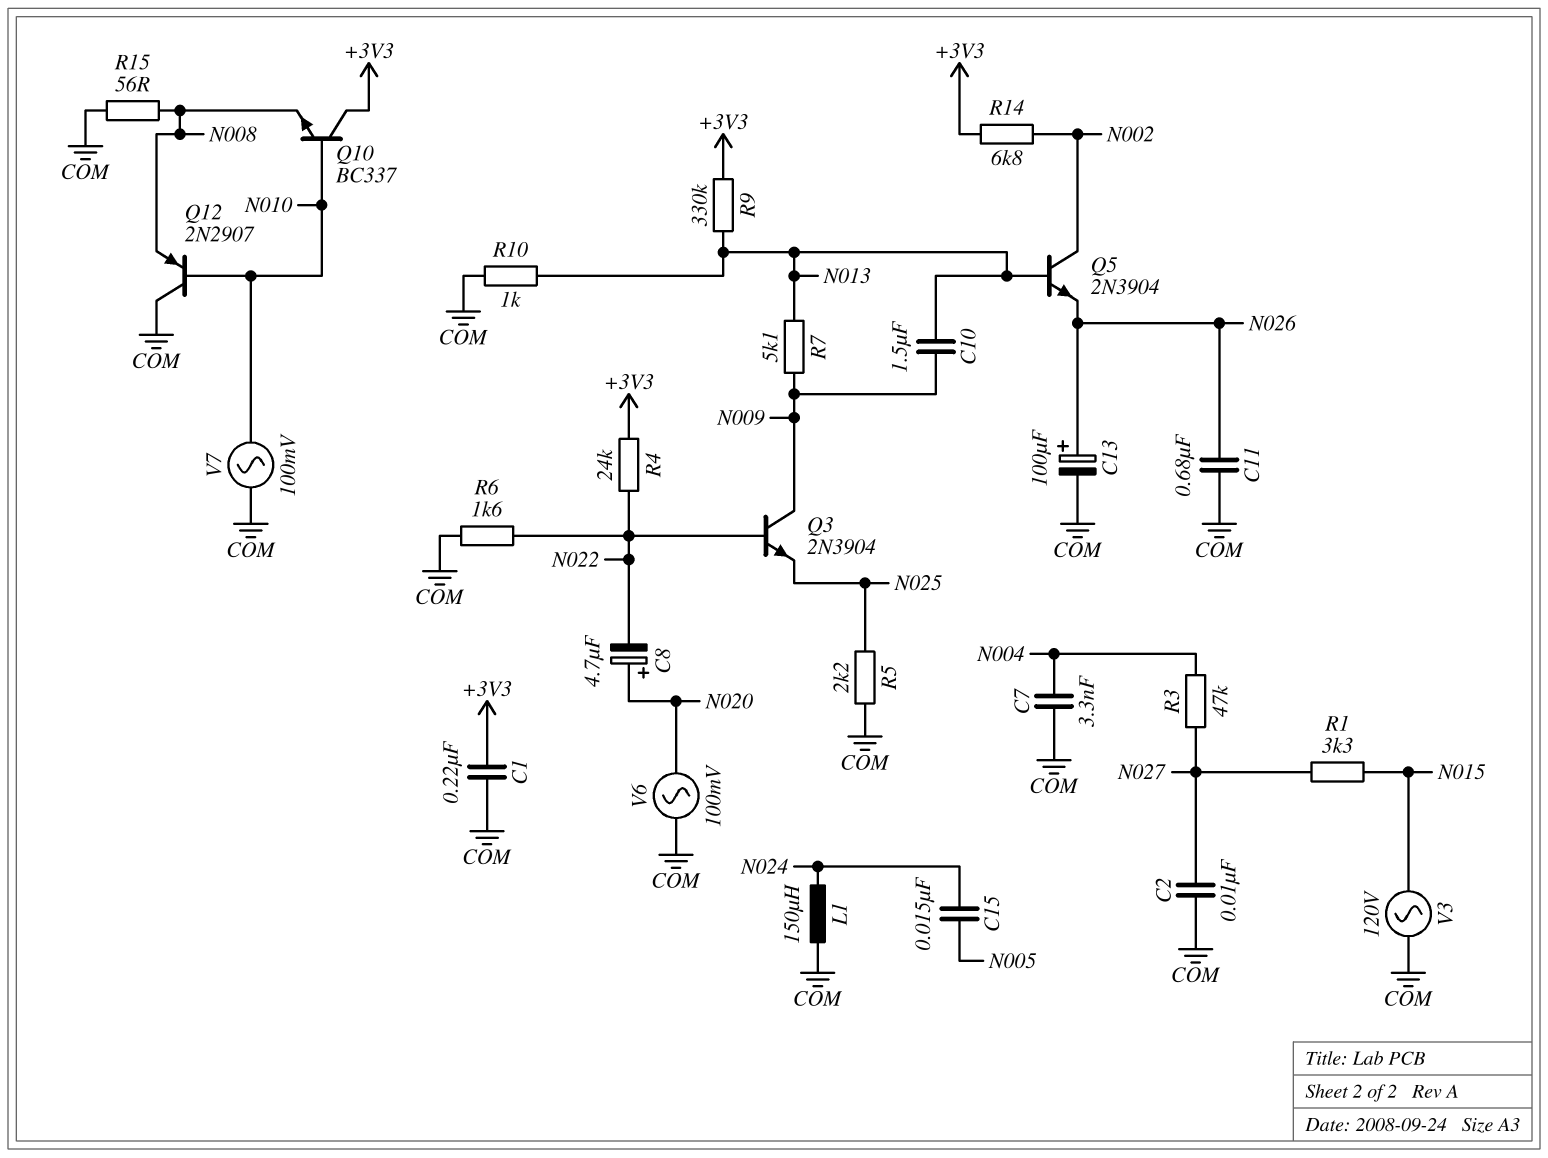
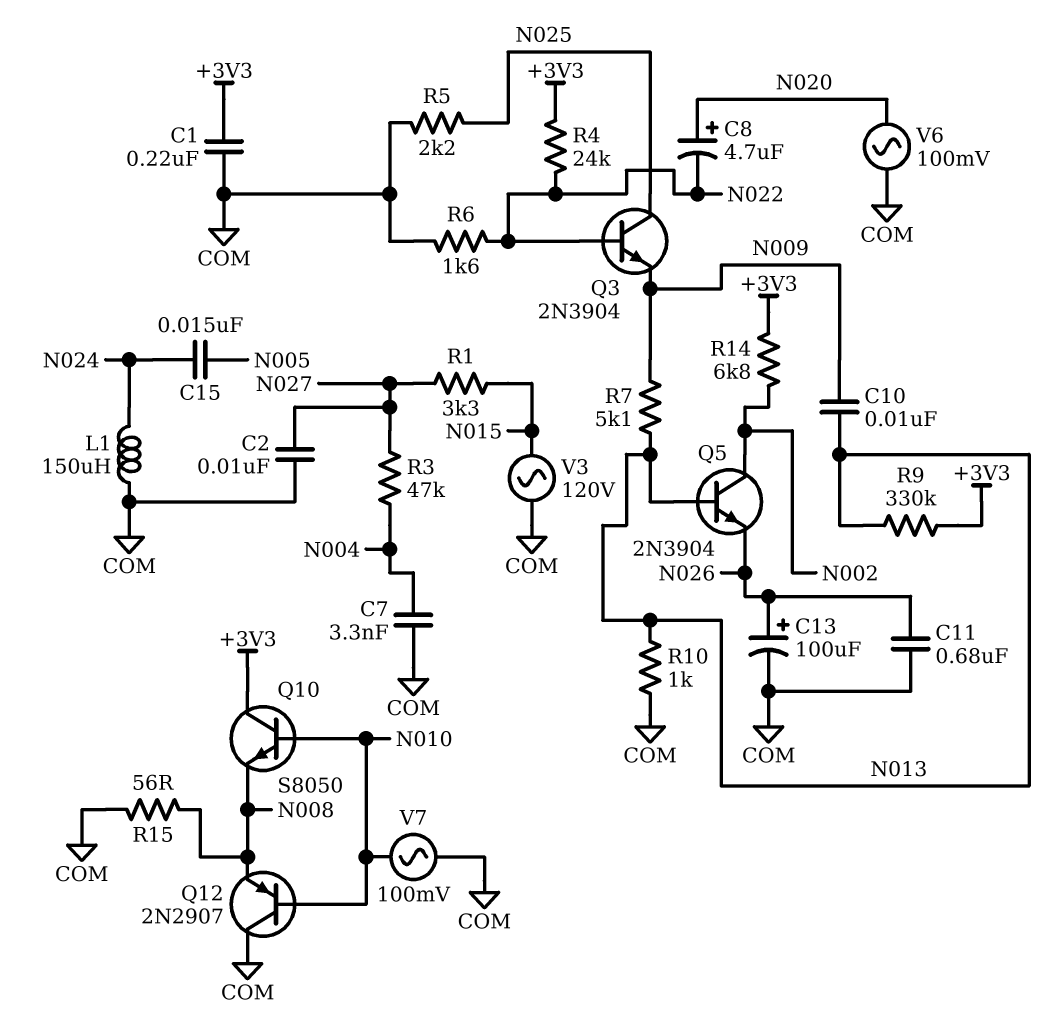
C10: 1.5uF (N009, N013) -> 10nF (N009, N013)
Q3: NPN 2N3904 (B N022, C N009, E N025) -> NPN 2N3904 (B N022, C N025, E N009)
Q10: NPN BC337 (B N010, C +3V3, E N008) -> NPN S8050 (B N010, C +3V3, E N008)

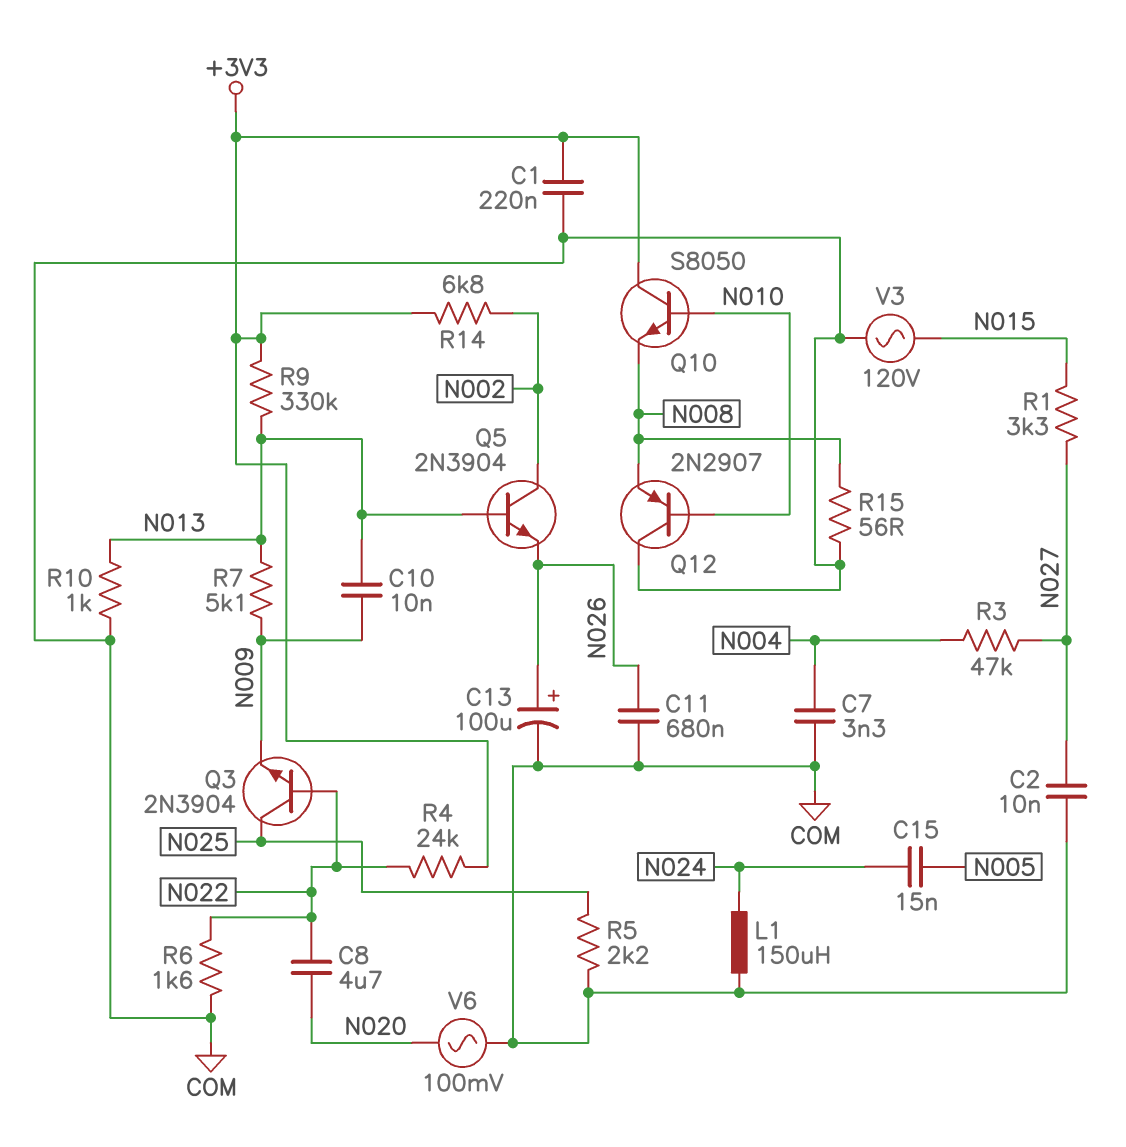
C8: 4.7uF (plus N020, minus N022) -> 4.7uF (N020, N022)
V7: AC 100mV (COM, N010) -> none

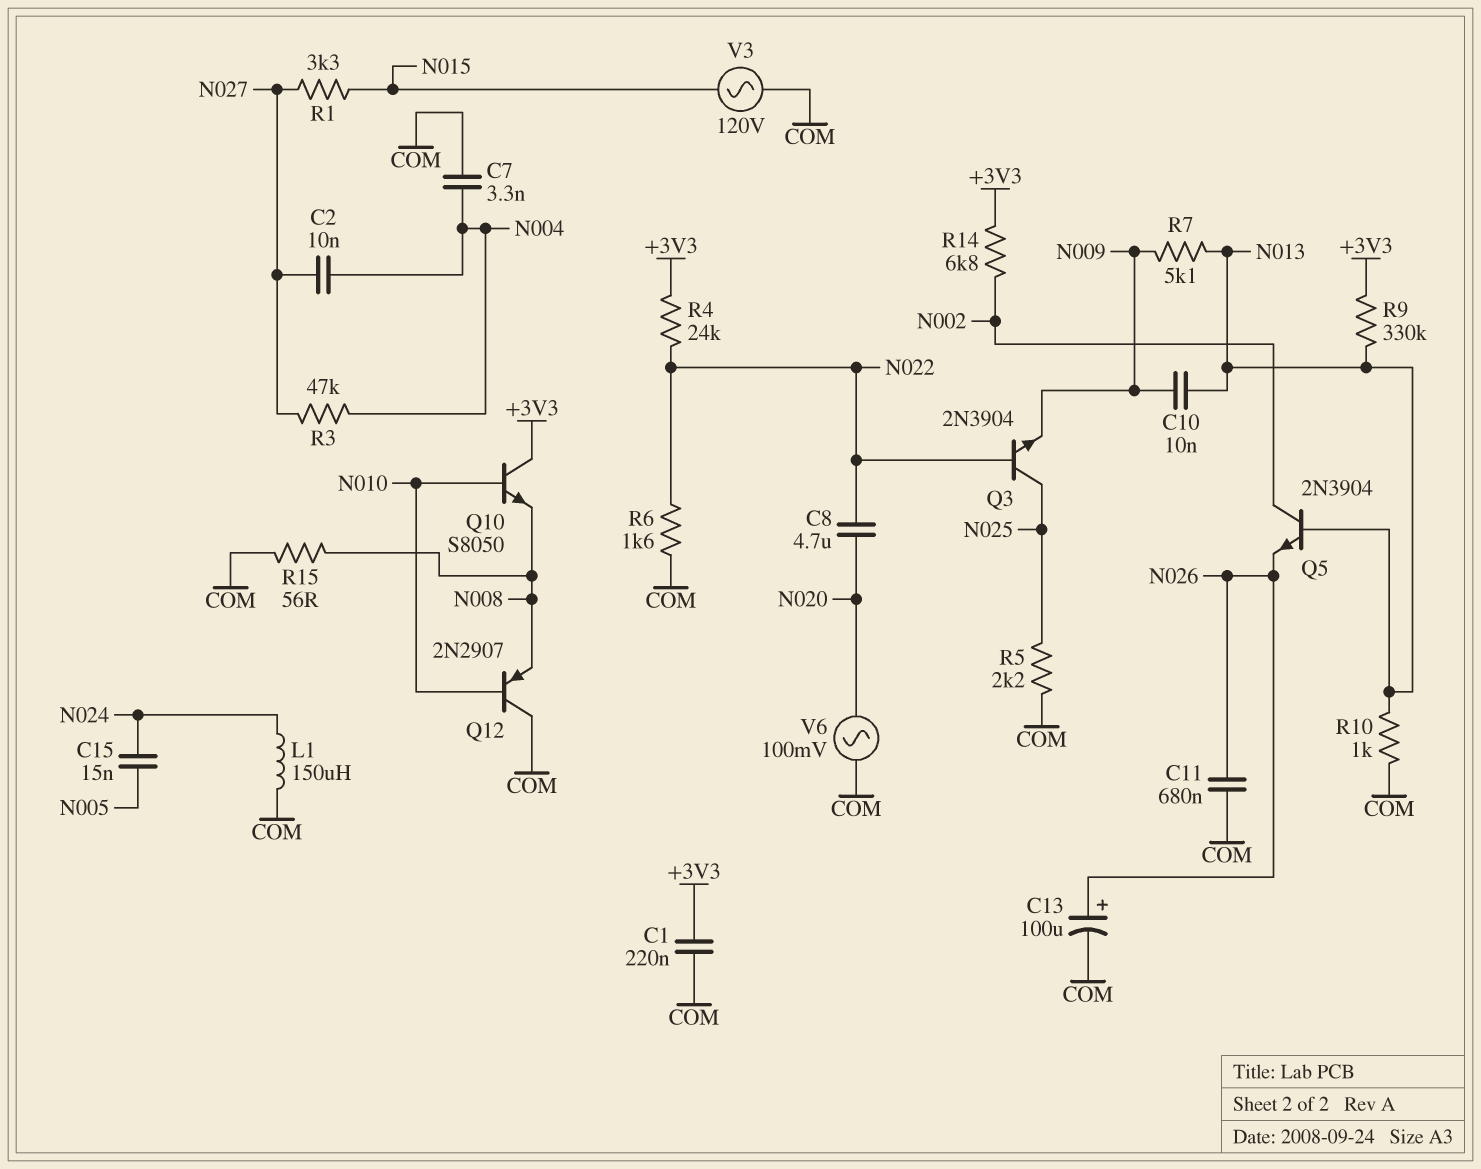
C2: 10nF (COM, N027) -> 10nF (N004, N027)

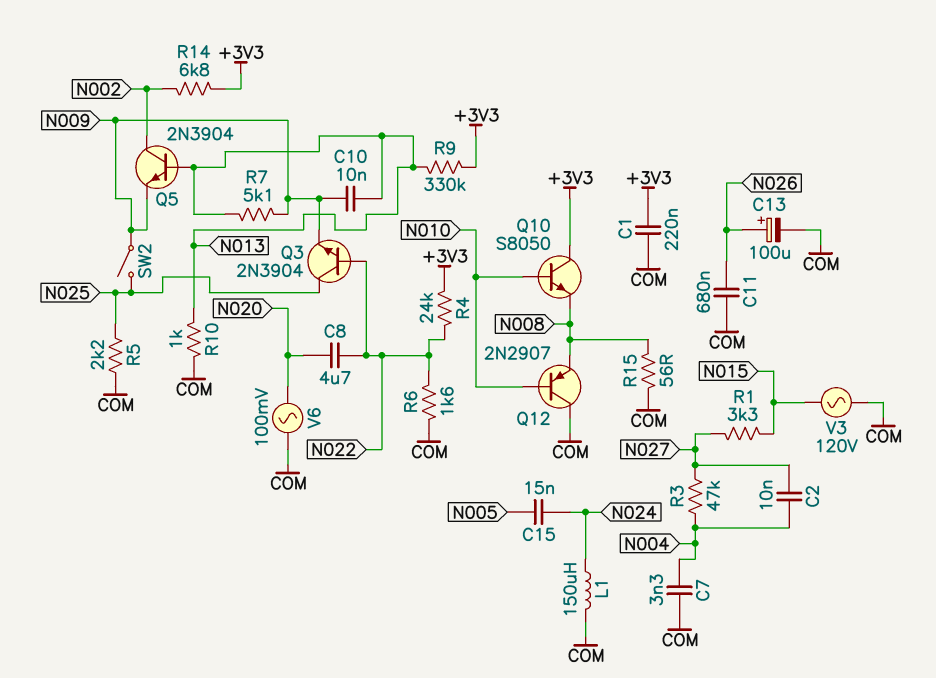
Q5: NPN 2N3904 (B N013, C N002, E N026) -> NPN 2N3904 (B N013, C N002, E N009)
SW2: none -> switch (N009, N025)

